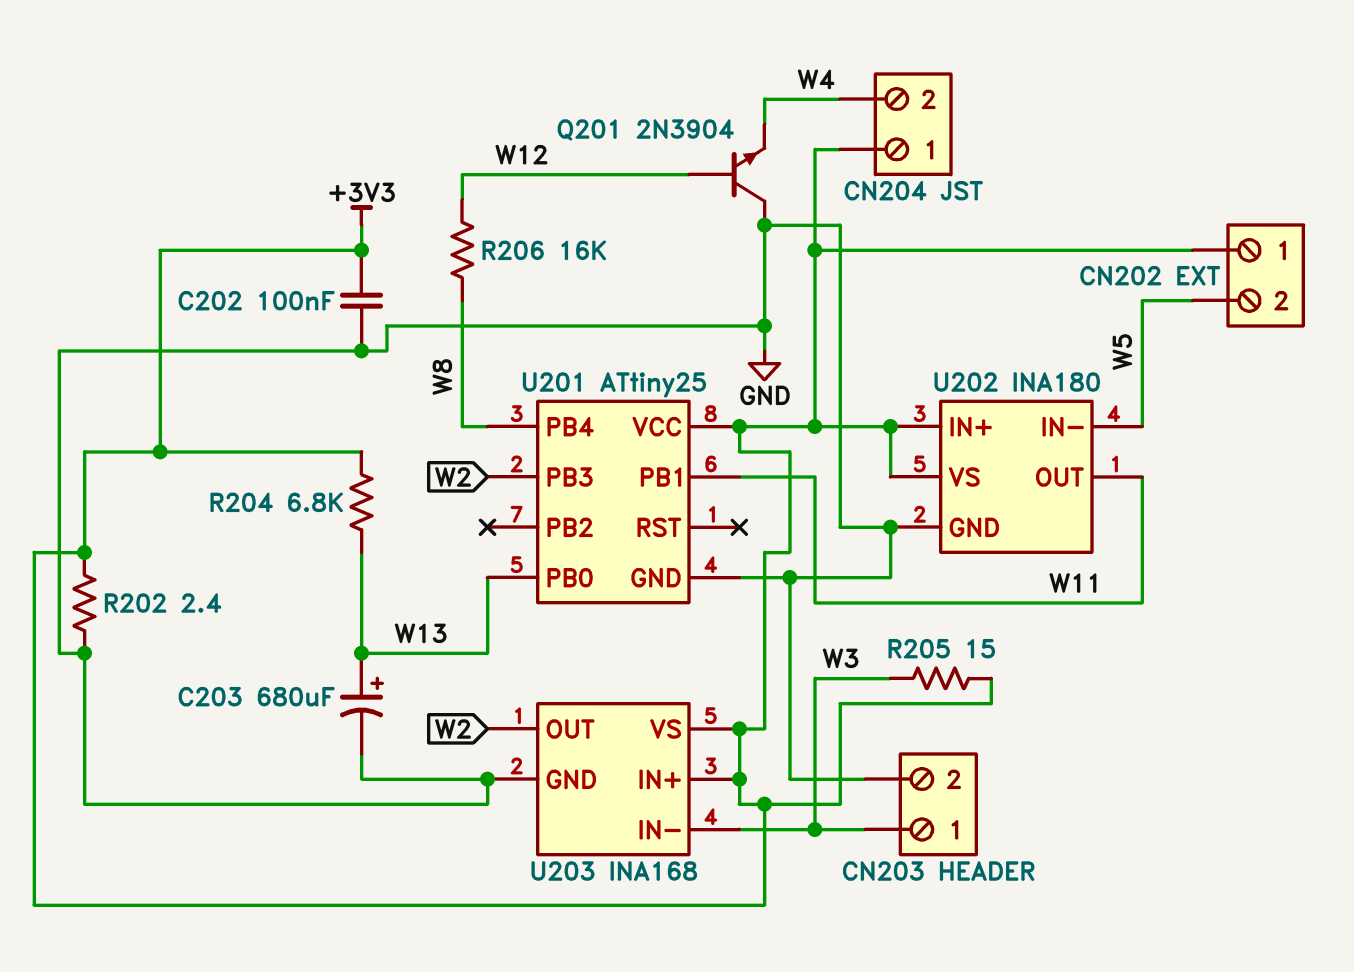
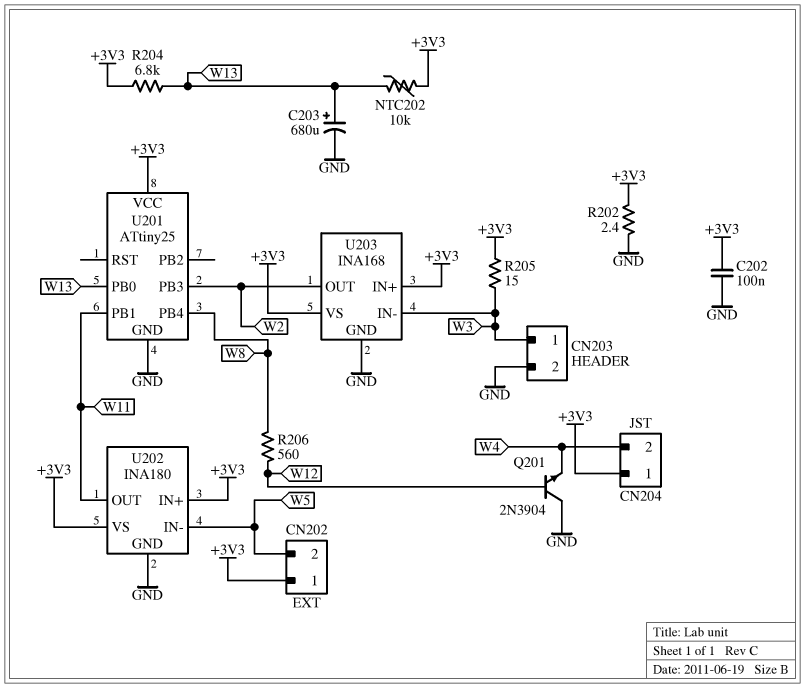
NTC202: none -> 10k (+3V3, W13)
R206: 16k (W8, W12) -> 560 (W8, W12)

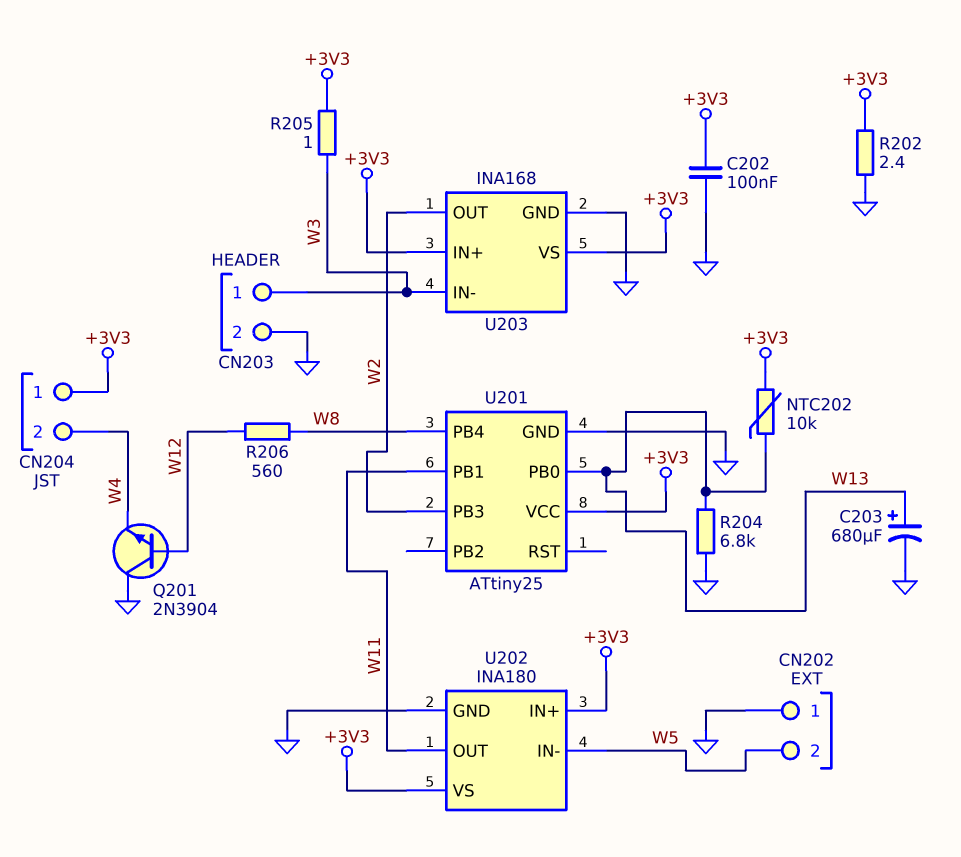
CN202 pin 1: +3V3 -> GND
R204: 6.8k (+3V3, W13) -> 6.8k (GND, W13)
R205: 15 (+3V3, W3) -> 1 (+3V3, W3)

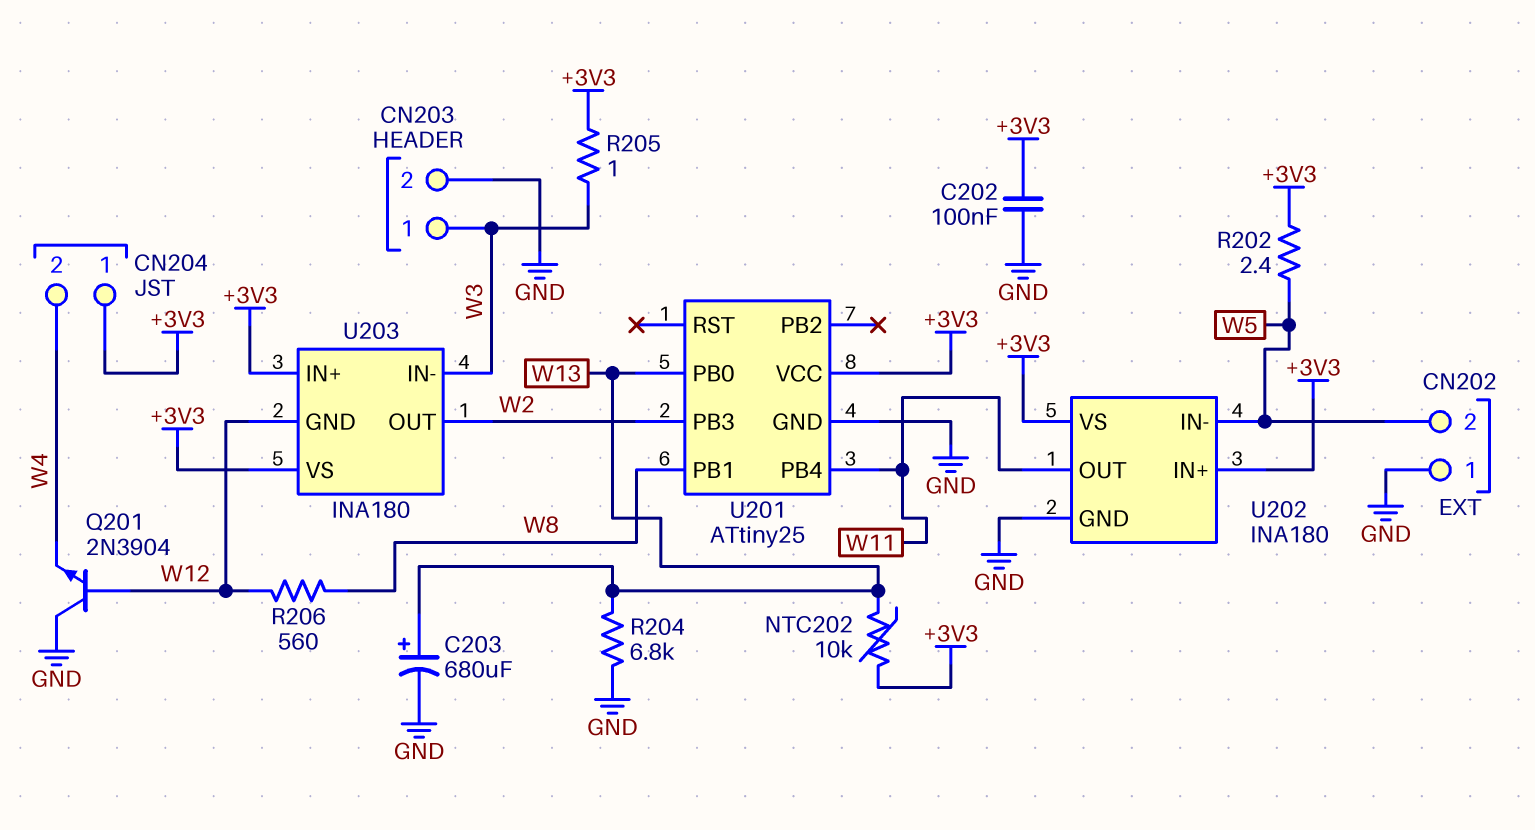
R202: 2.4 (+3V3, GND) -> 2.4 (+3V3, W5)
U201 pin PB1: W11 -> W8
U201 pin PB4: W8 -> W11
U203: INA168 -> INA180
U203 pin GND: GND -> W12

